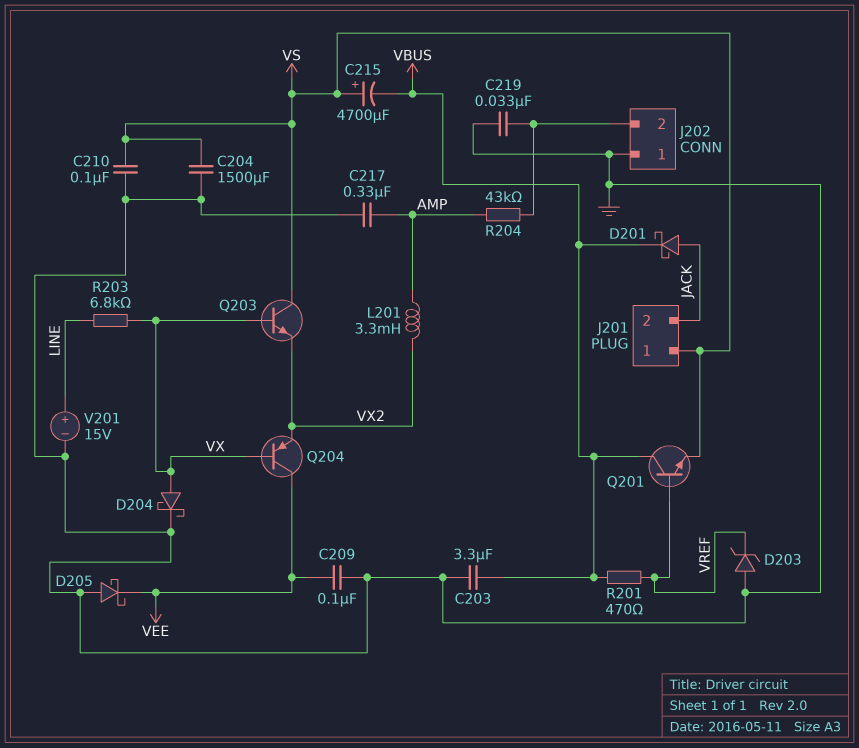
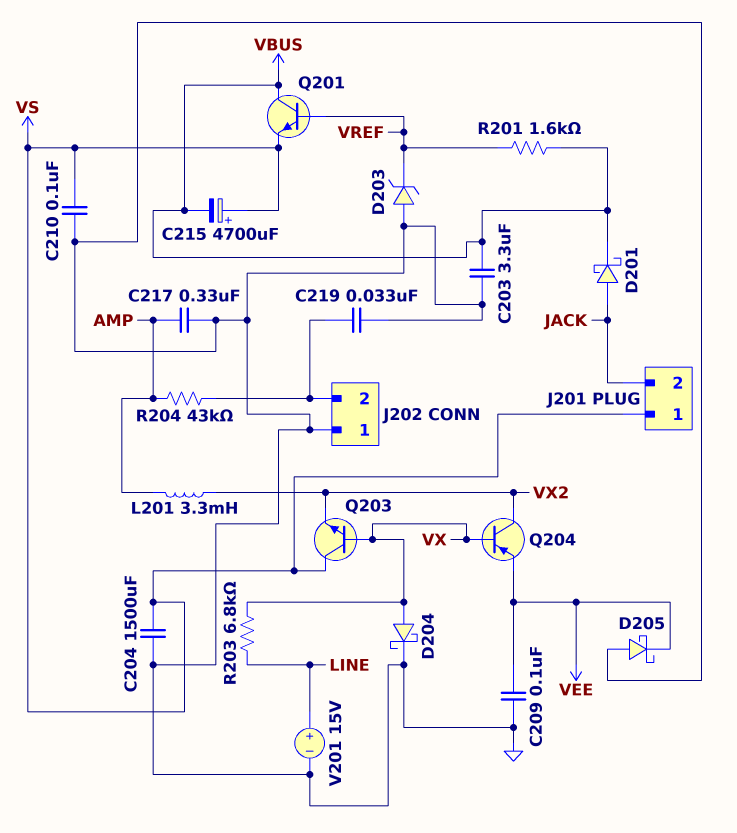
Q204: PNP (B VX, C VEE, E VX2) -> PNP (B VX, C VX2, E VEE)
R201: 470 (VBUS, VREF) -> 1.6k (VBUS, VREF)

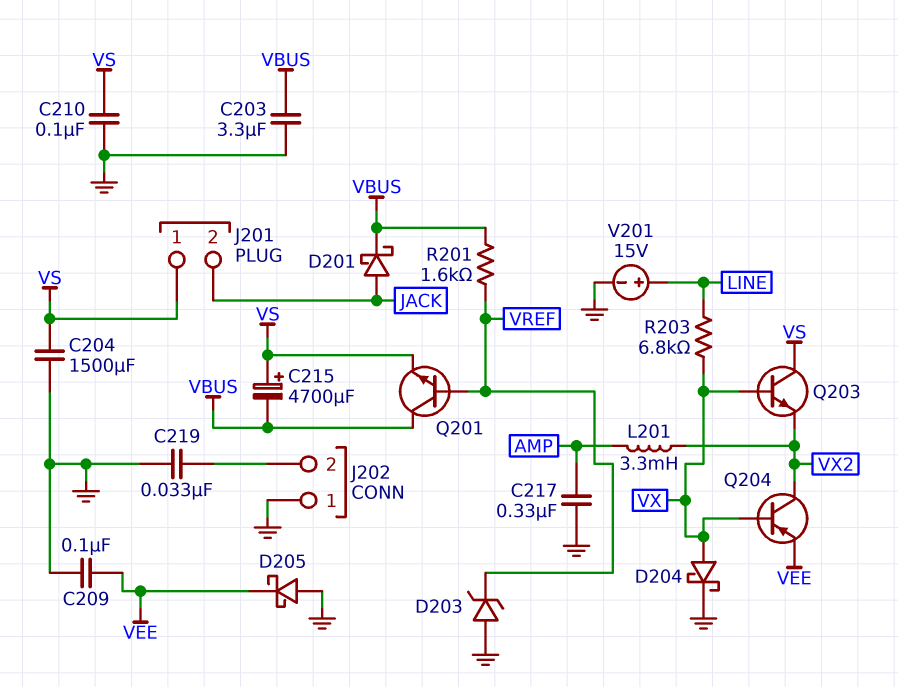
R204: 43k (AMP, J202/2) -> none

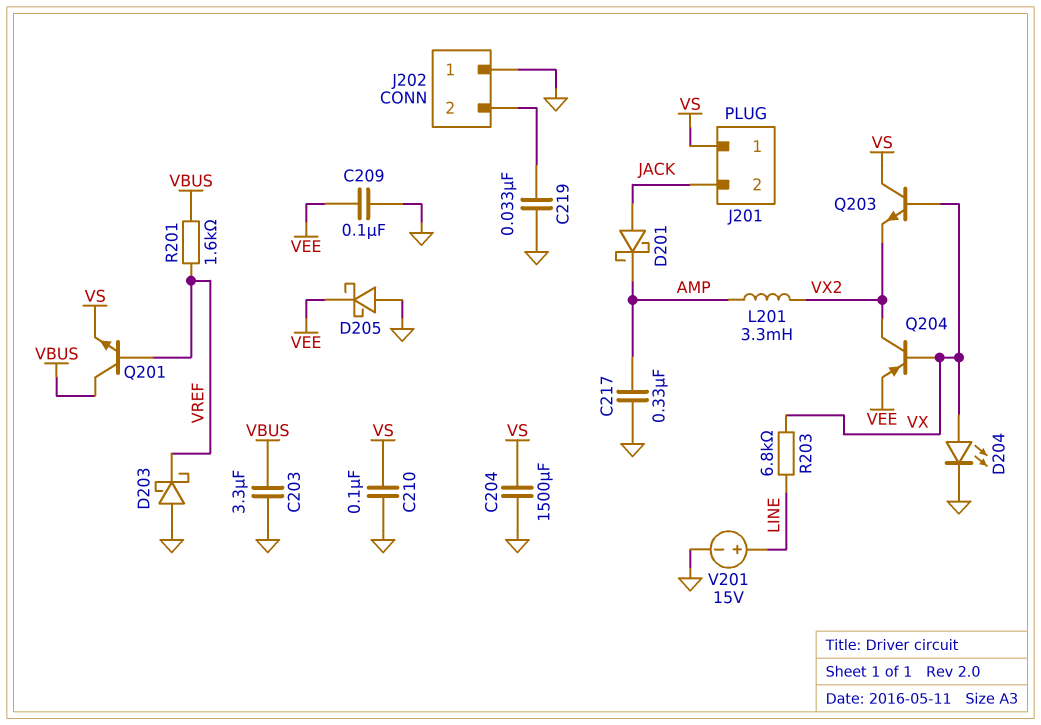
C215: 4700uF (plus VS, minus VBUS) -> none
D201: schottky (A JACK, K VBUS) -> schottky (A JACK, K AMP)
D203: zener (A GND, K VREF) -> schottky (A GND, K VREF)
D204: schottky (A VX, K GND) -> LED (A VX, K GND)

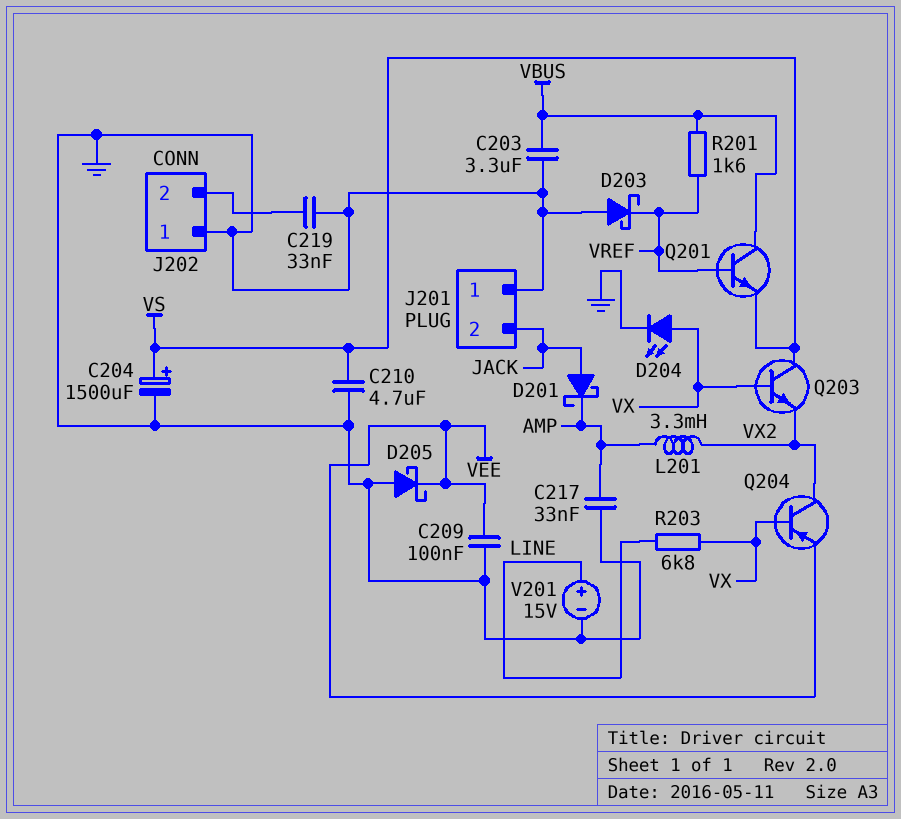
C204: 1500uF (GND, VS) -> 1500uF (plus VS, minus GND)
C210: 100nF (GND, VS) -> 4.7uF (GND, VS)
C217: 330nF (AMP, GND) -> 33nF (AMP, GND)
J201 pin 1: VS -> GND

